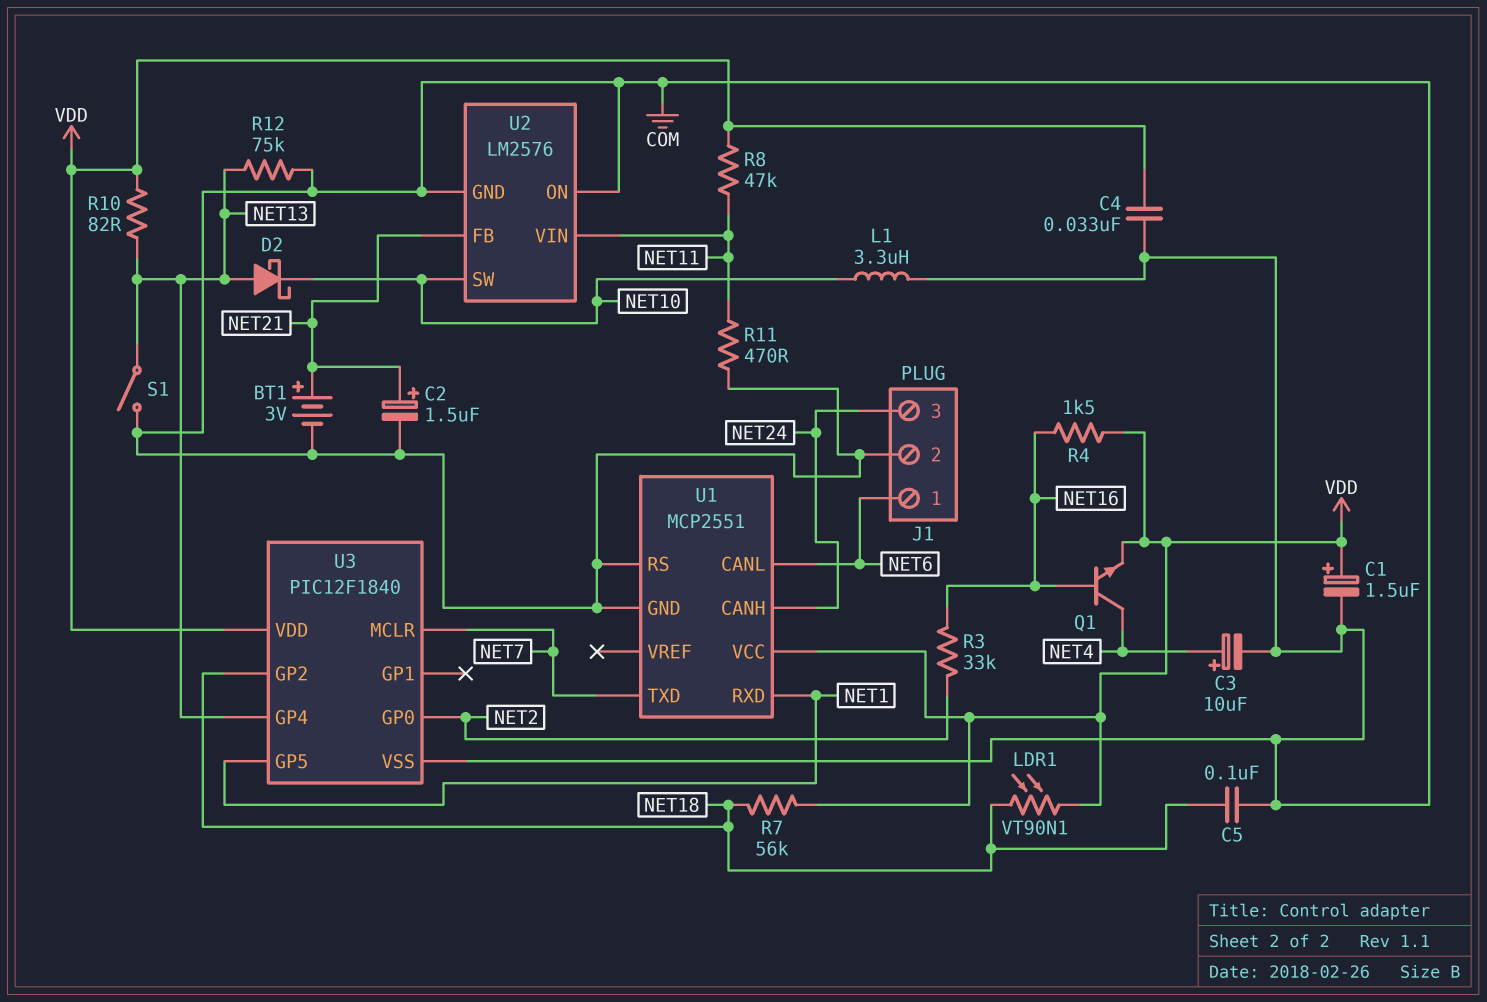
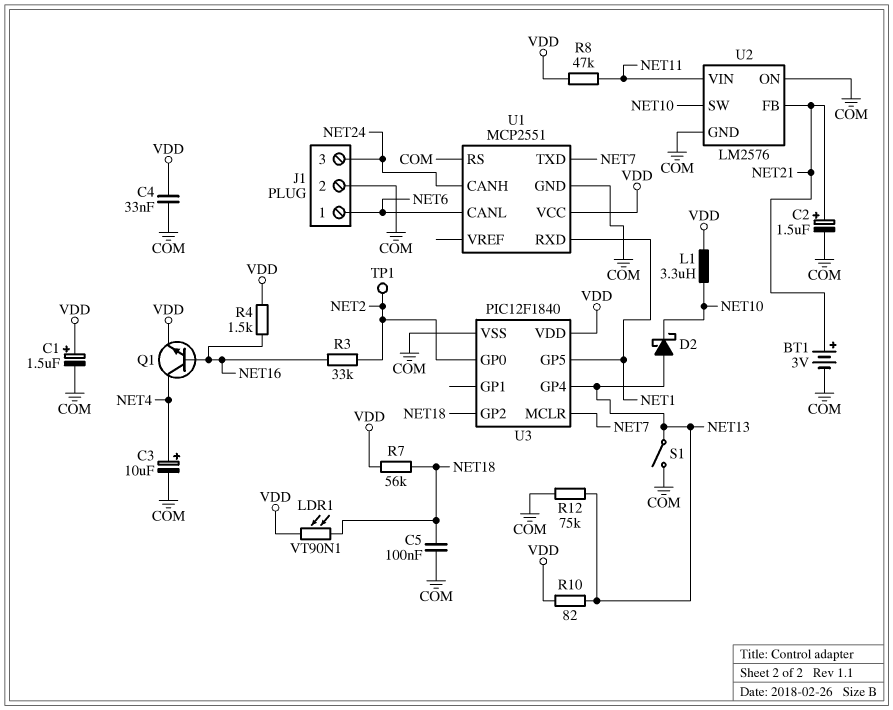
L1: 3.3uH (COM, NET10) -> 3.3uH (NET10, VDD)
R11: 470 (COM, NET11) -> none
TP1: none -> test point (NET2)

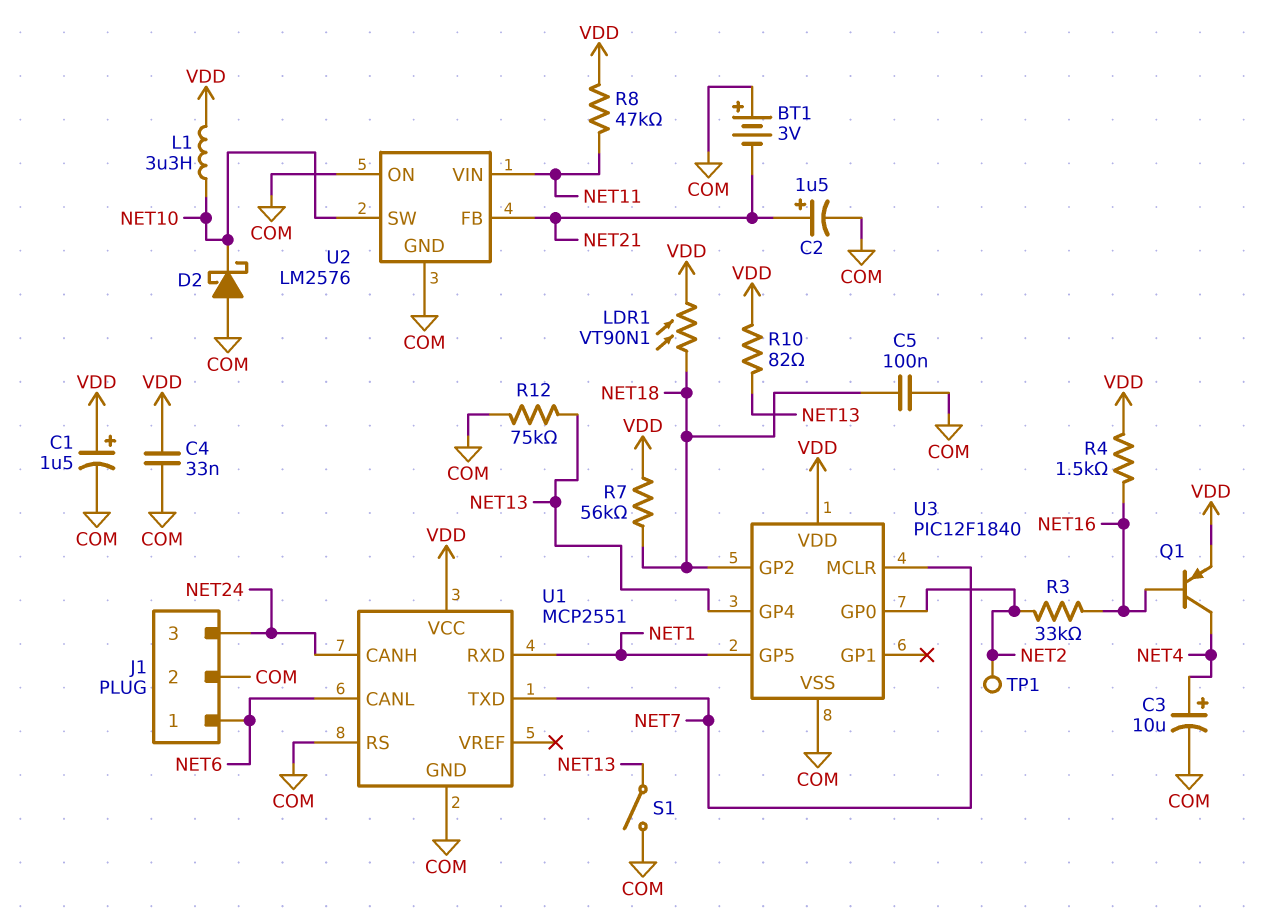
BT1: 3V (plus NET21, minus COM) -> 3V (plus COM, minus NET21)
D2: schottky (A NET13, K NET10) -> schottky (A COM, K NET10)
Q1: NPN (B NET16, C NET4, E VDD) -> PNP (B NET16, C NET4, E VDD)

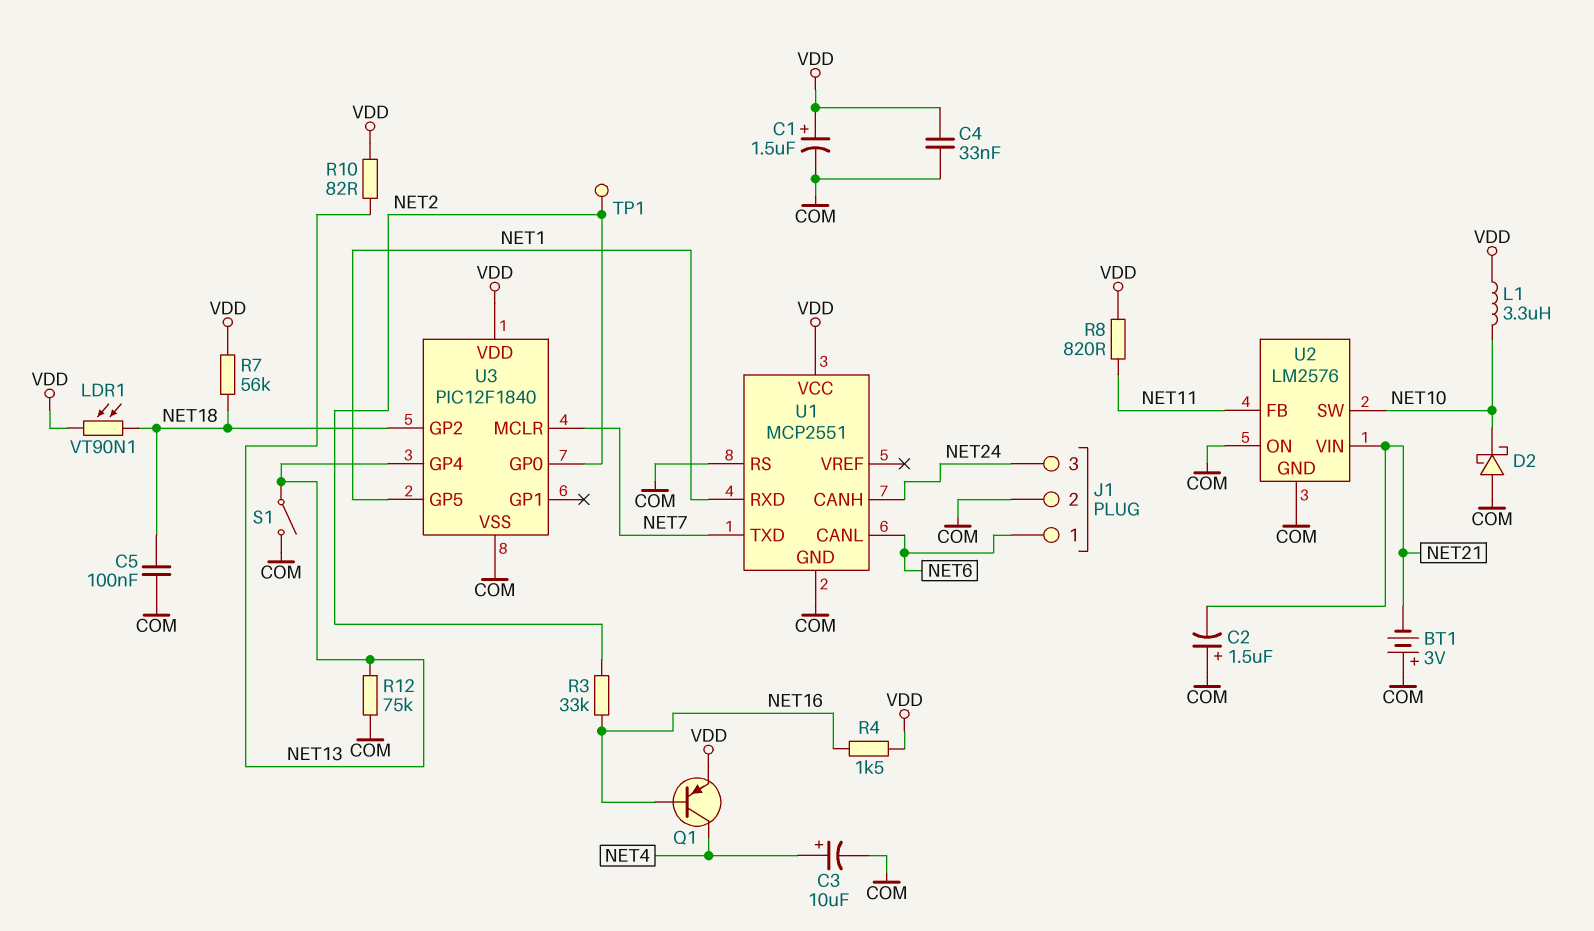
C2: 1.5uF (plus NET21, minus COM) -> 1.5uF (plus COM, minus NET21)
R8: 47k (NET11, VDD) -> 820 (NET11, VDD)
U2 pin FB: NET21 -> NET11
U2 pin VIN: NET11 -> NET21

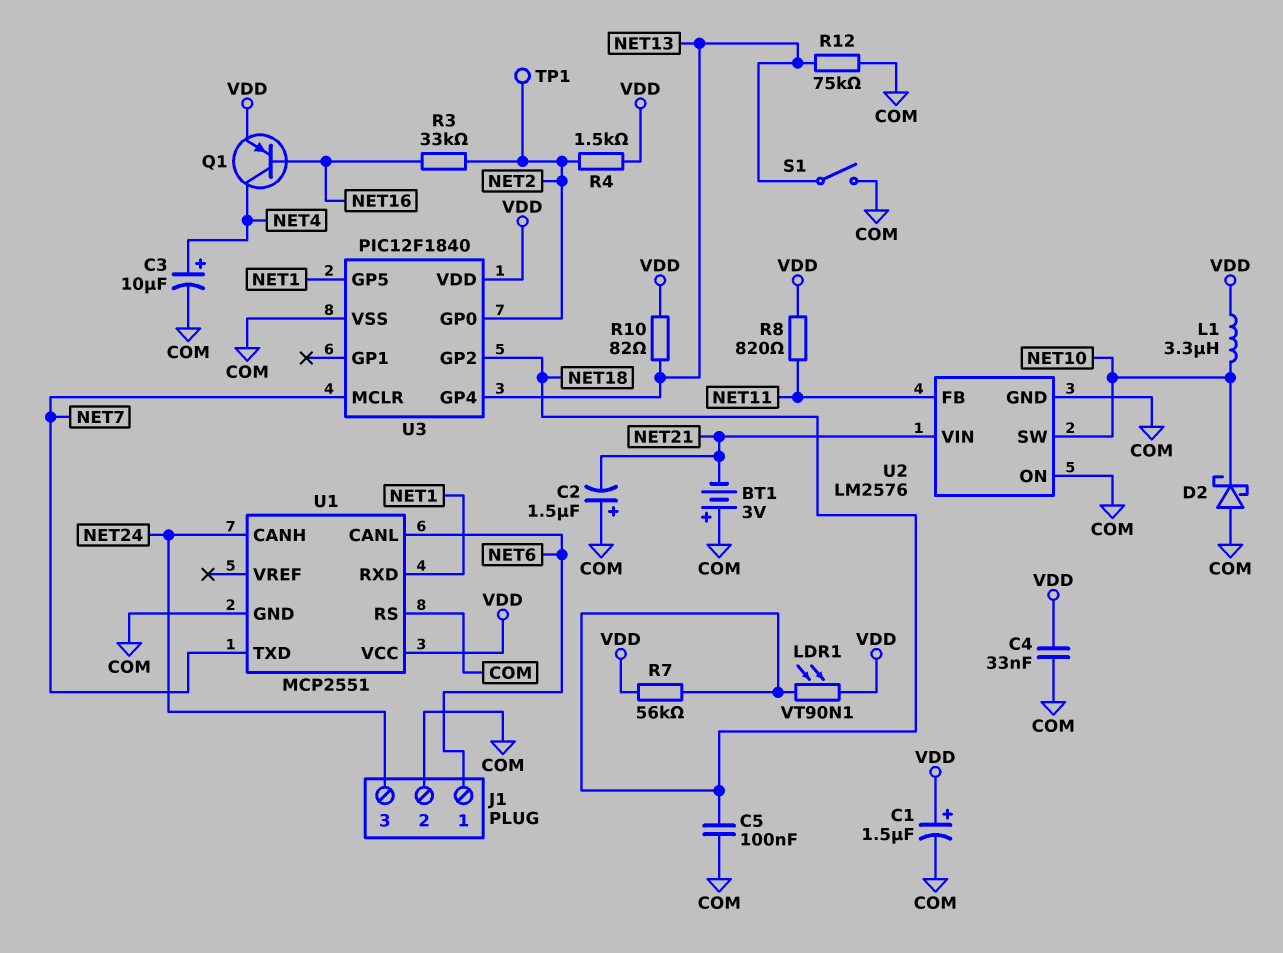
R4: 1.5k (NET16, VDD) -> 1.5k (NET2, VDD)

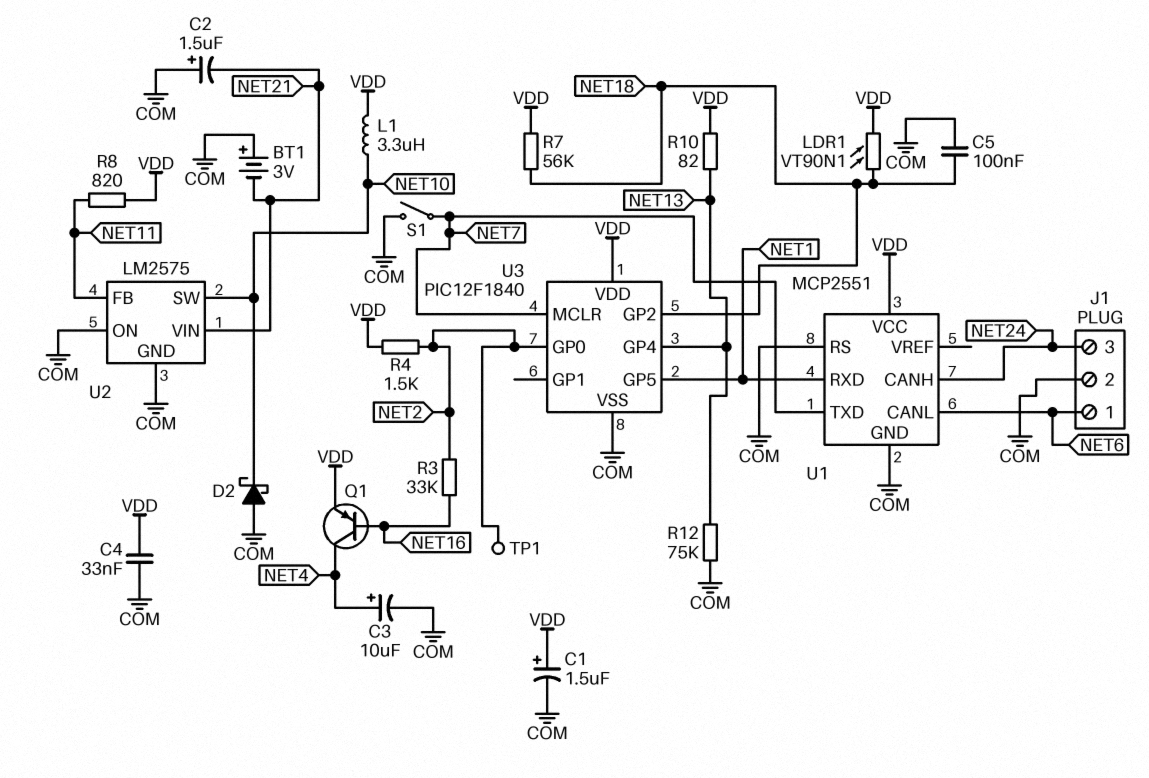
S1: switch (COM, NET13) -> switch (COM, NET7)
U2: LM2576 -> LM2575

